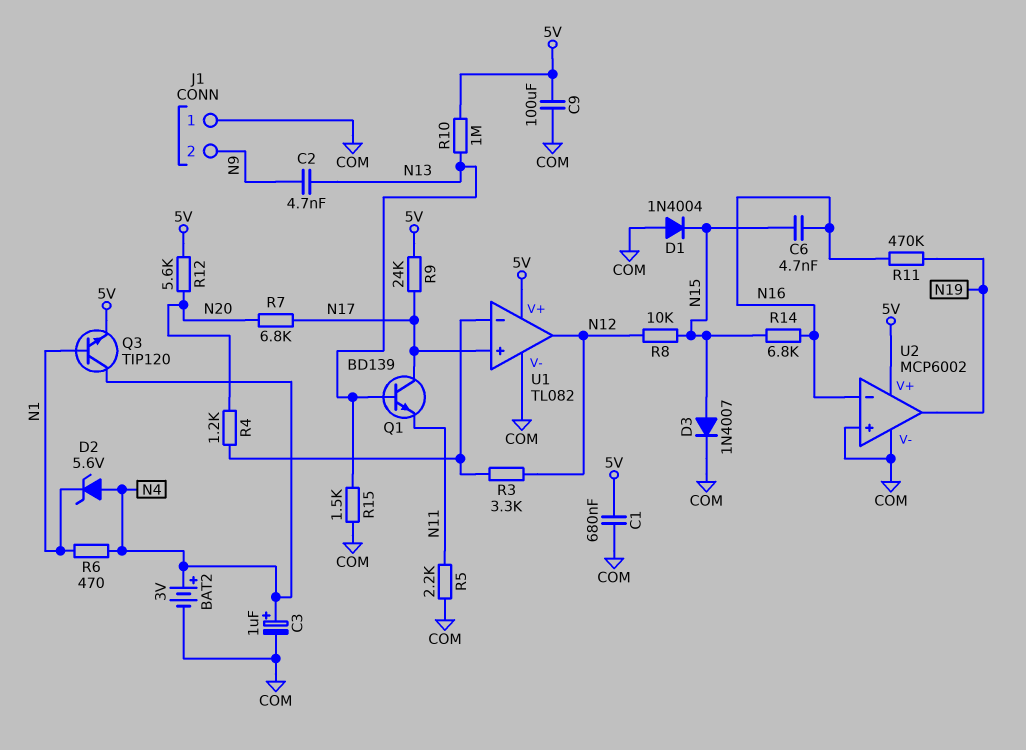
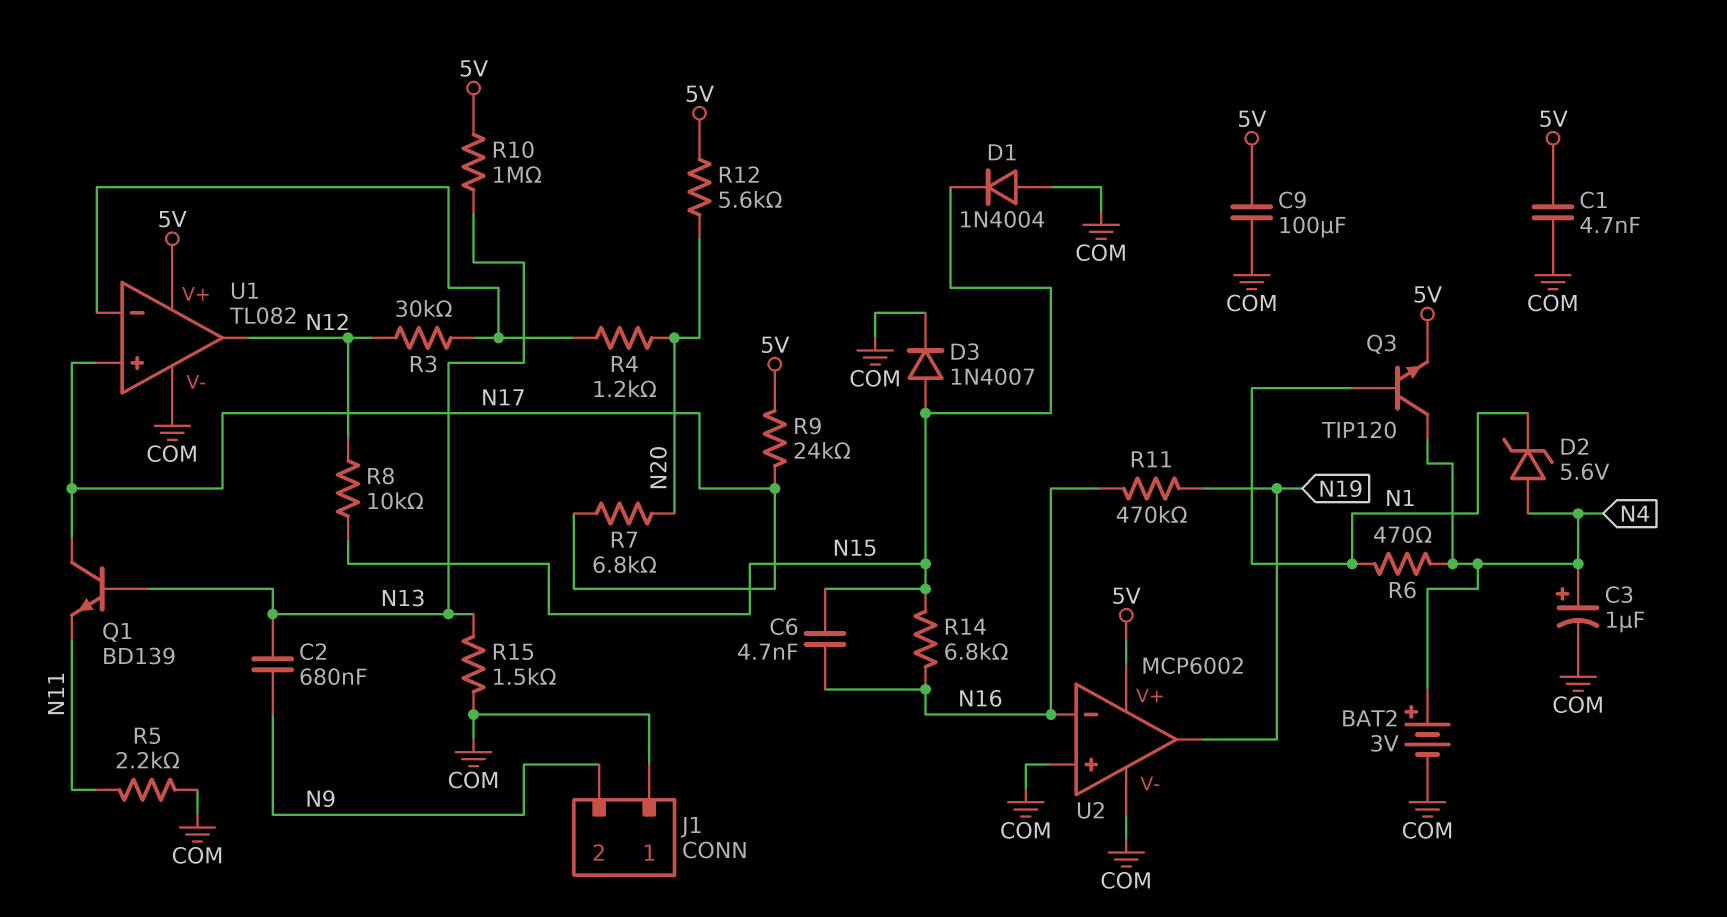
C1: 680nF (5V, COM) -> 4.7nF (5V, COM)
C2: 4.7nF (N9, N13) -> 680nF (N9, N13)
R3: 3.3k (N12, U1/in-) -> 30k (N12, U1/in-)

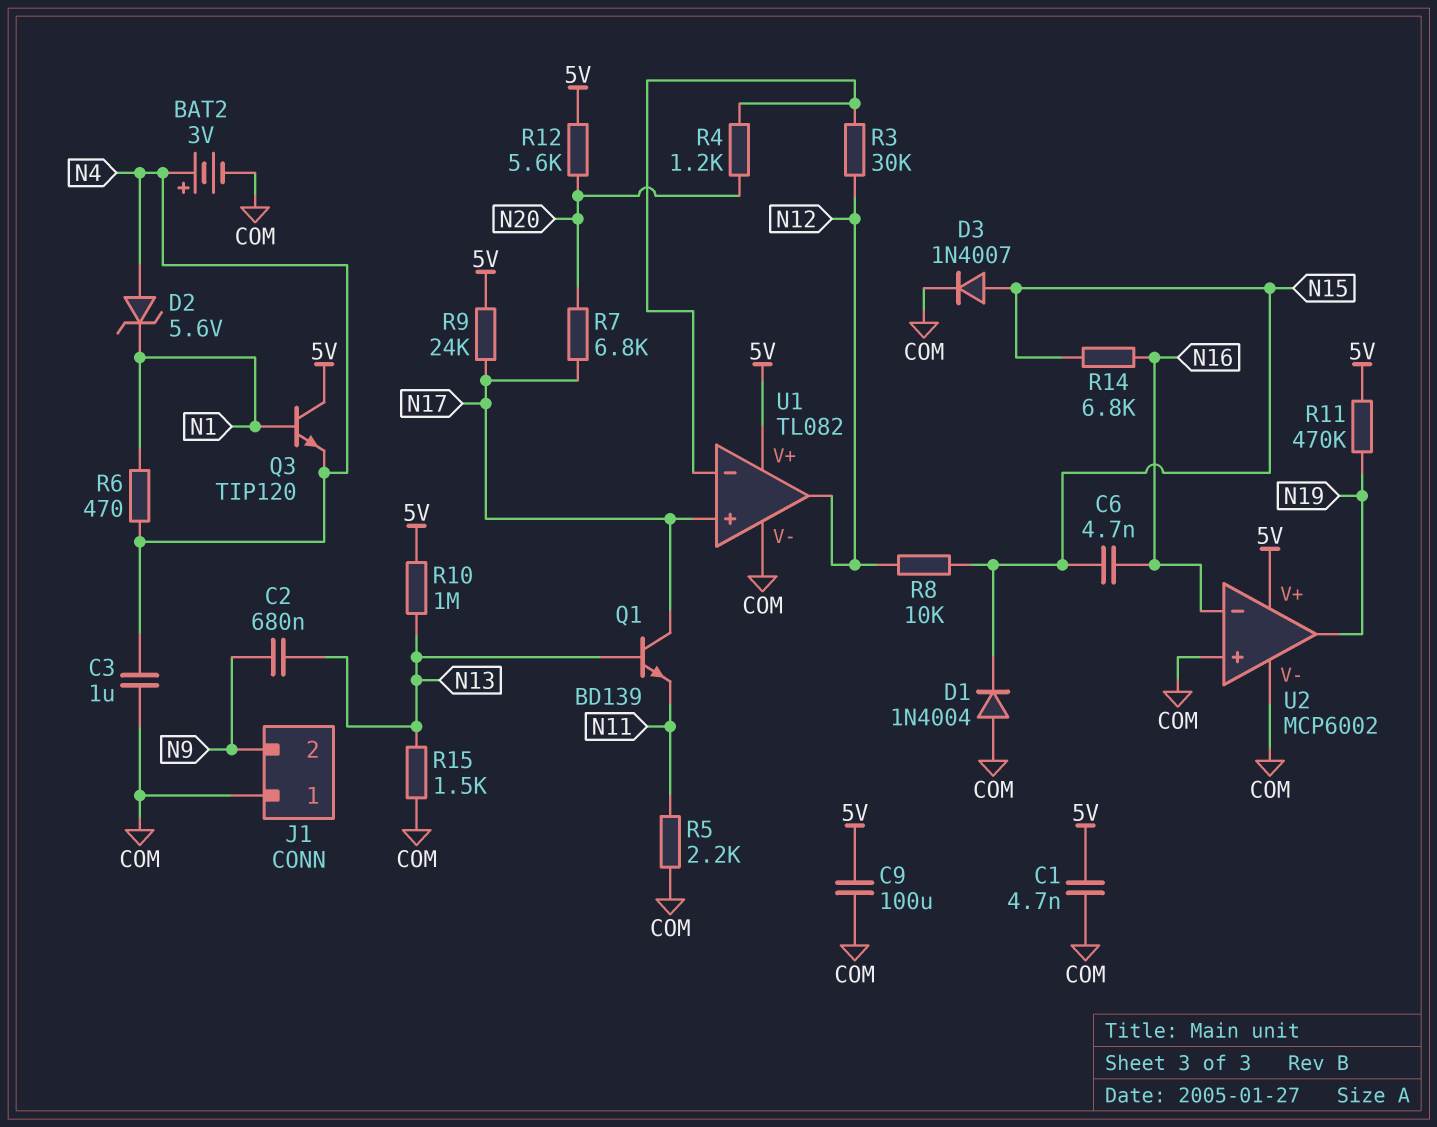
C3: 1uF (plus N4, minus COM) -> 1uF (COM, N4)
Q3: NPN TIP120 (B N1, C N4, E 5V) -> NPN TIP120 (B N1, C 5V, E N4)
R11: 470k (N16, N19) -> 470k (5V, N19)

